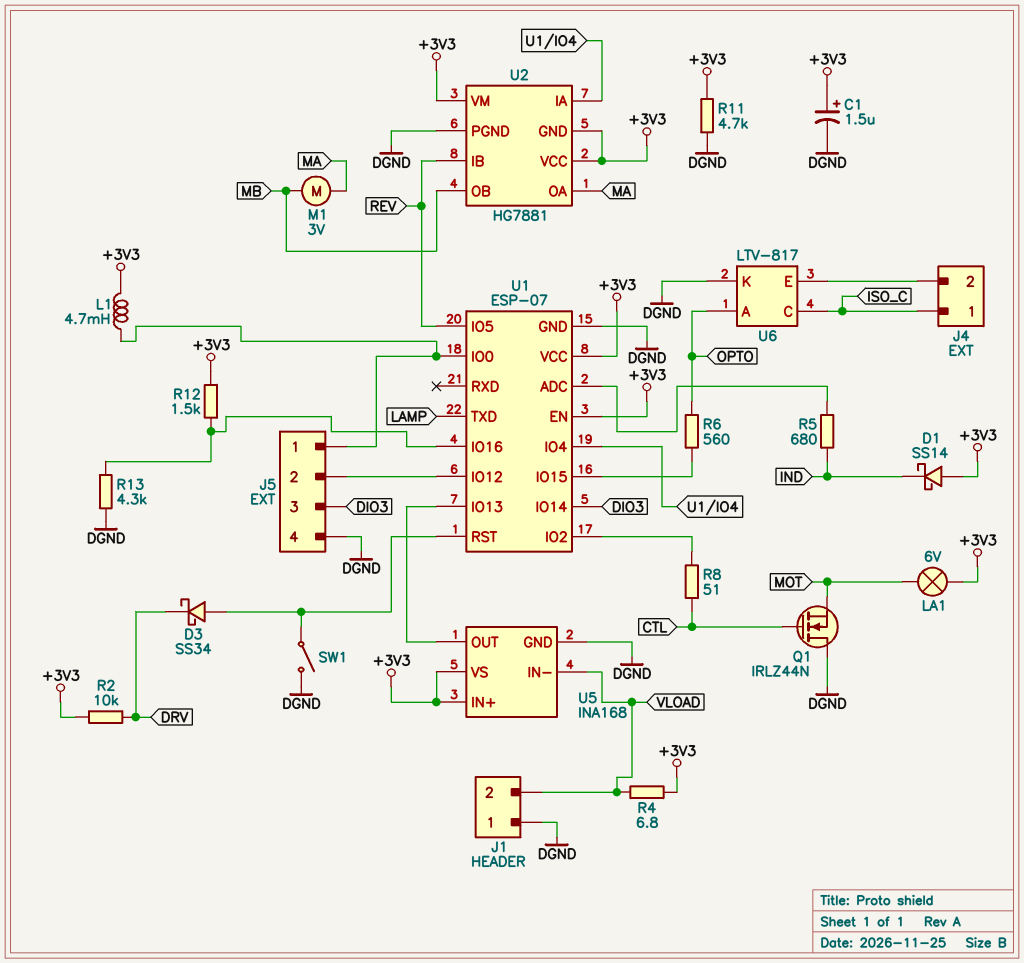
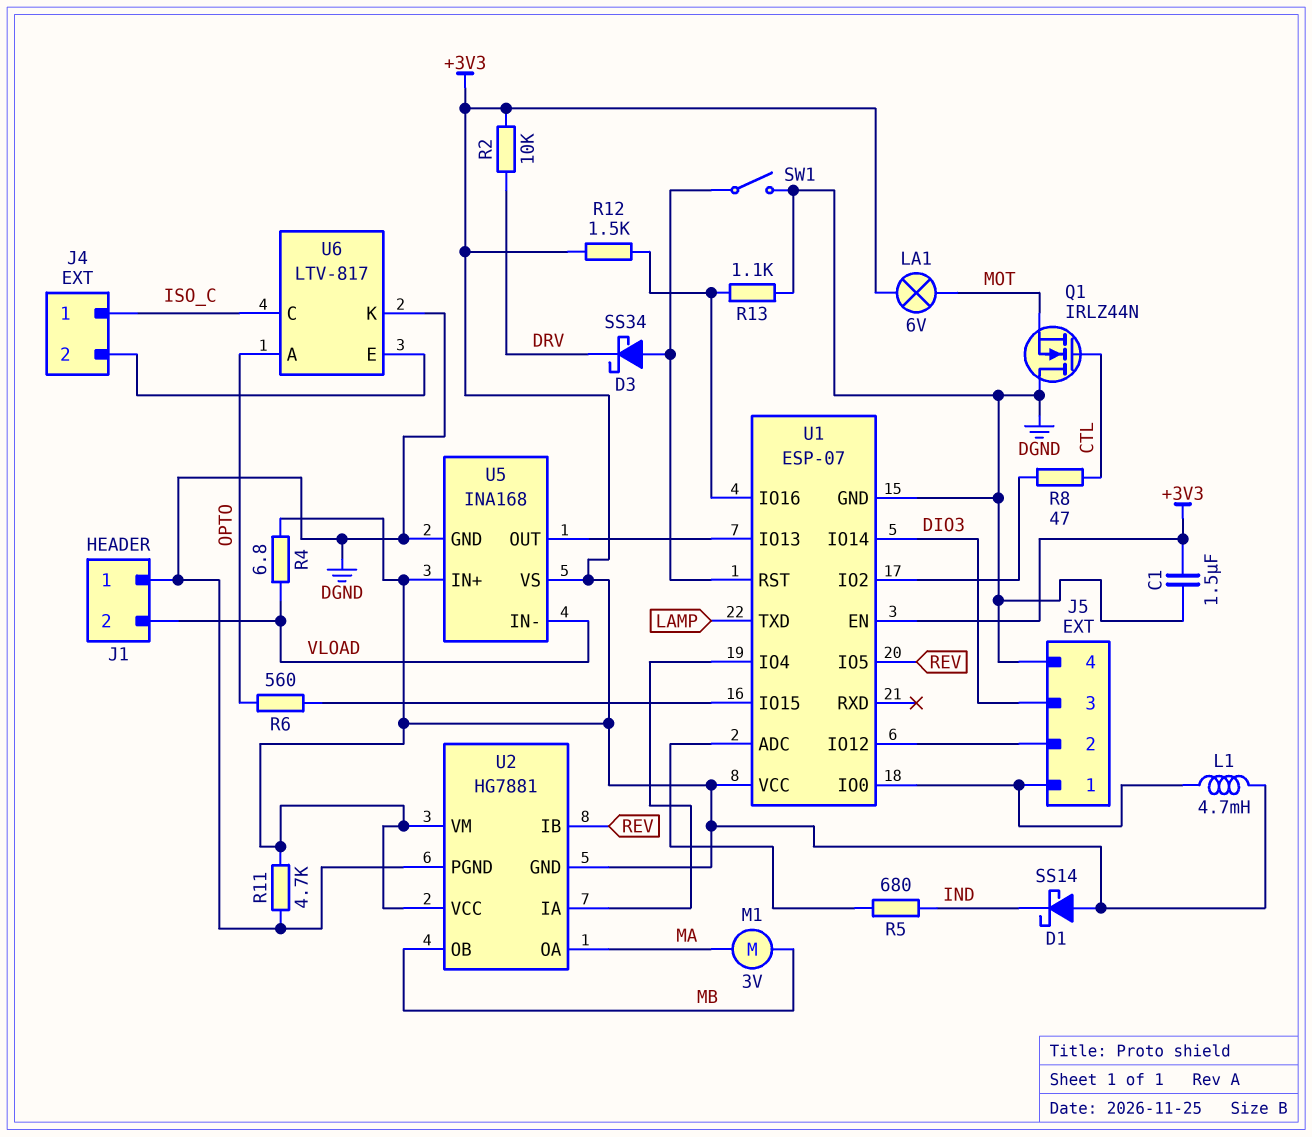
C1: 1.5uF (plus +3V3, minus DGND) -> 1.5uF (+3V3, DGND)
R8: 51 (CTL, U1/IO2) -> 47 (CTL, U1/IO2)
R13: 4.3k (DGND, U1/IO16) -> 1.1k (DGND, U1/IO16)

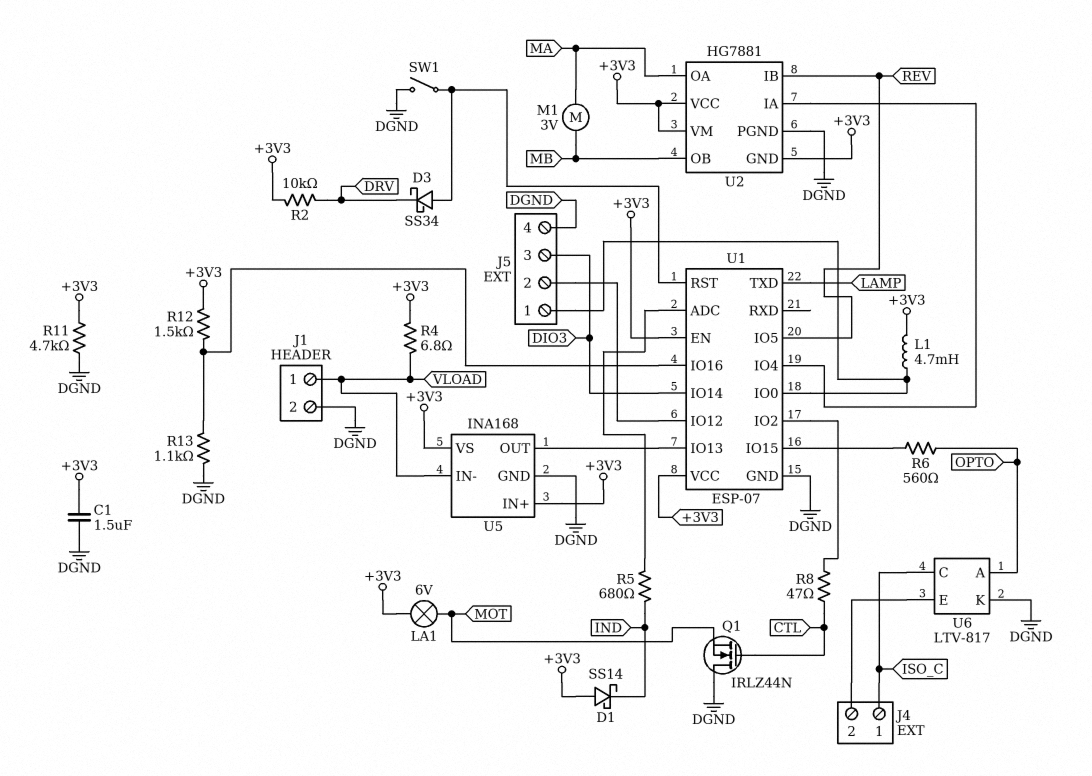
J1 pin 1: DGND -> VLOAD
J1 pin 2: VLOAD -> DGND

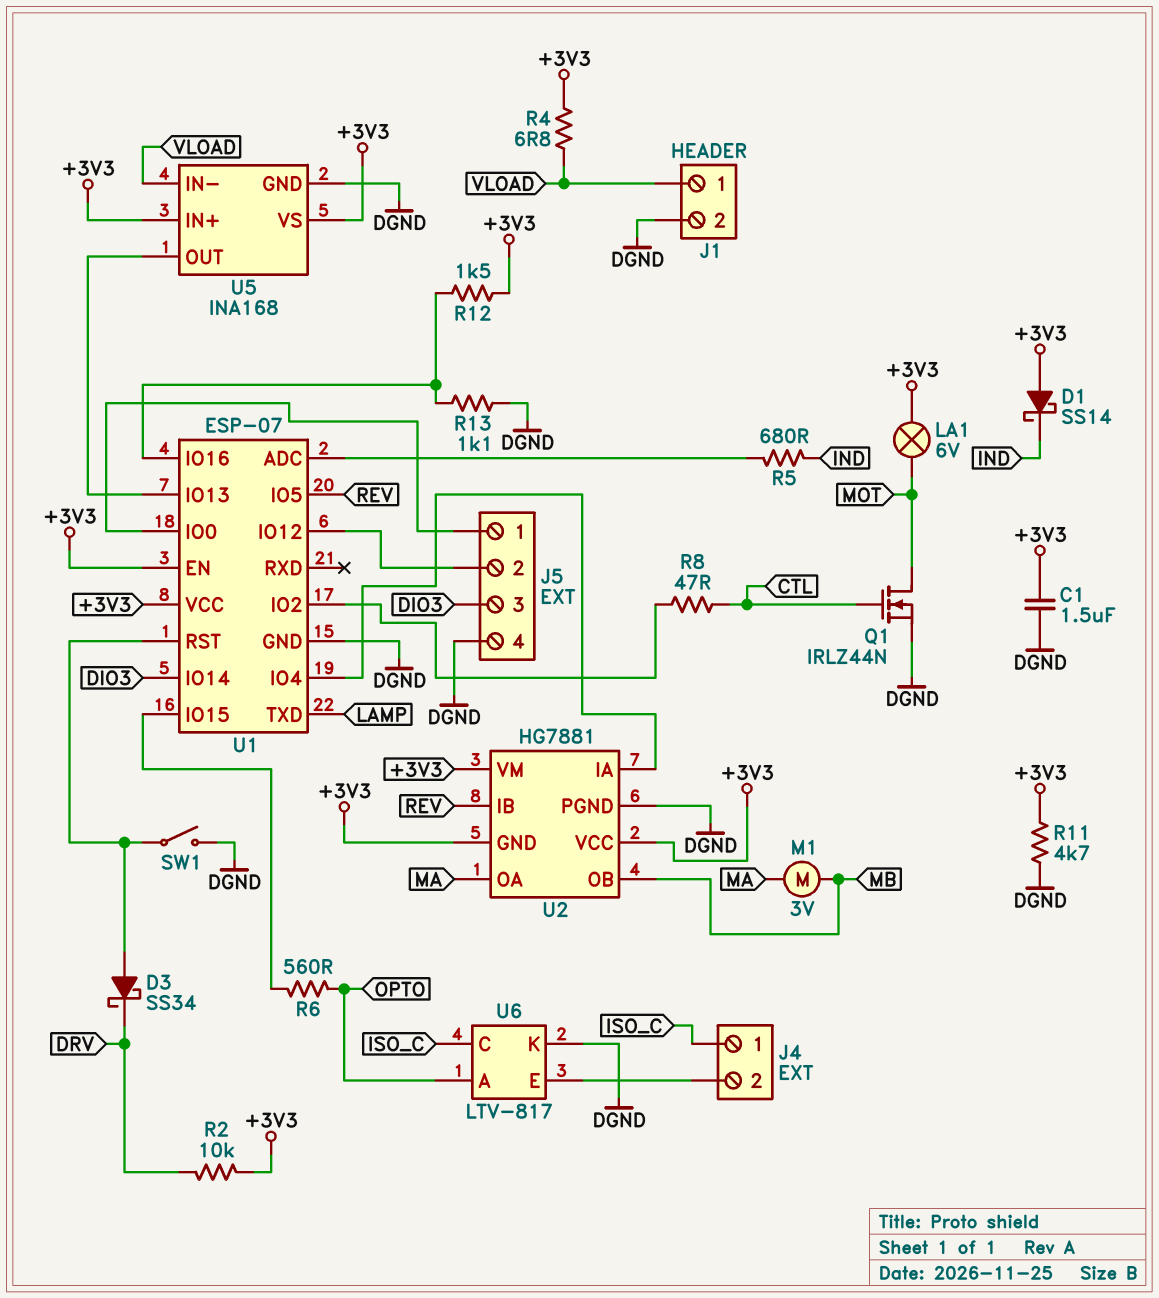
L1: 4.7mH (+3V3, J5/1) -> none
Q1: NMOS IRLZ44N (G CTL, D DGND, S MOT) -> NMOS IRLZ44N (G CTL, D MOT, S DGND)

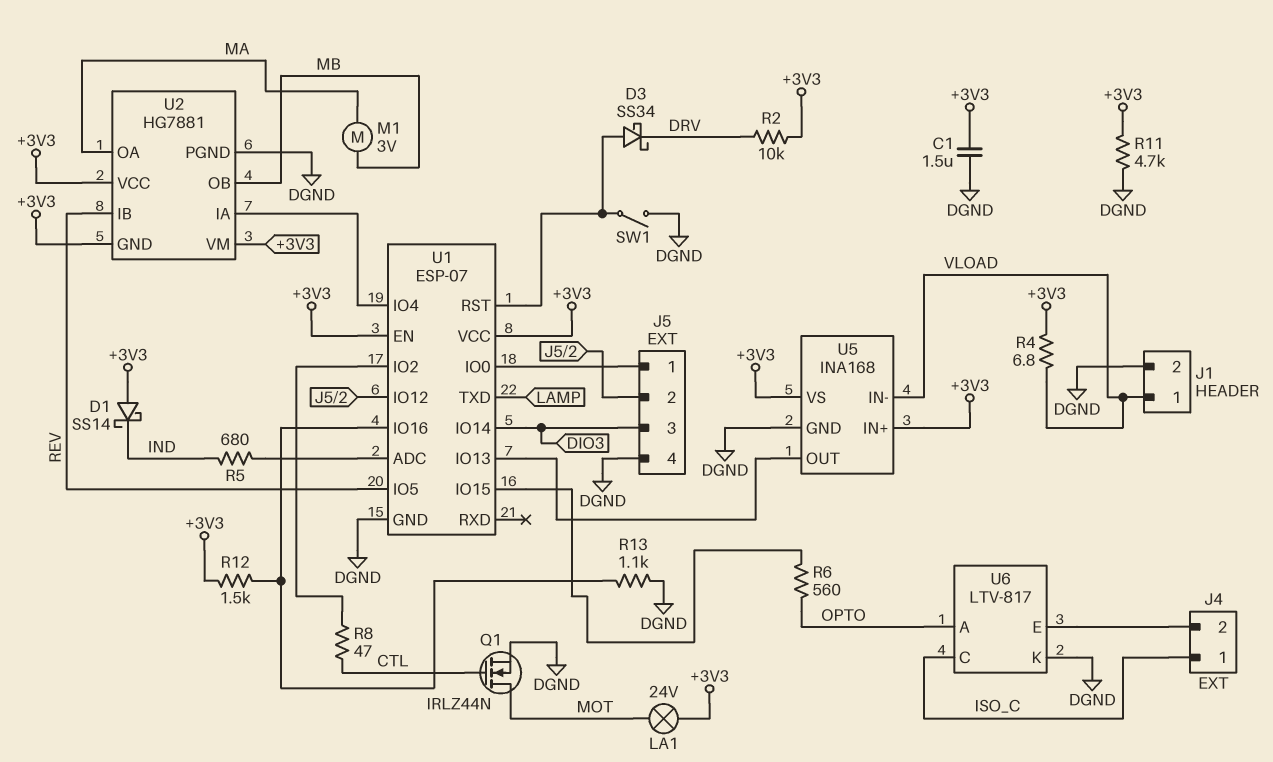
LA1: lamp 6V (+3V3, MOT) -> lamp 24V (+3V3, MOT)

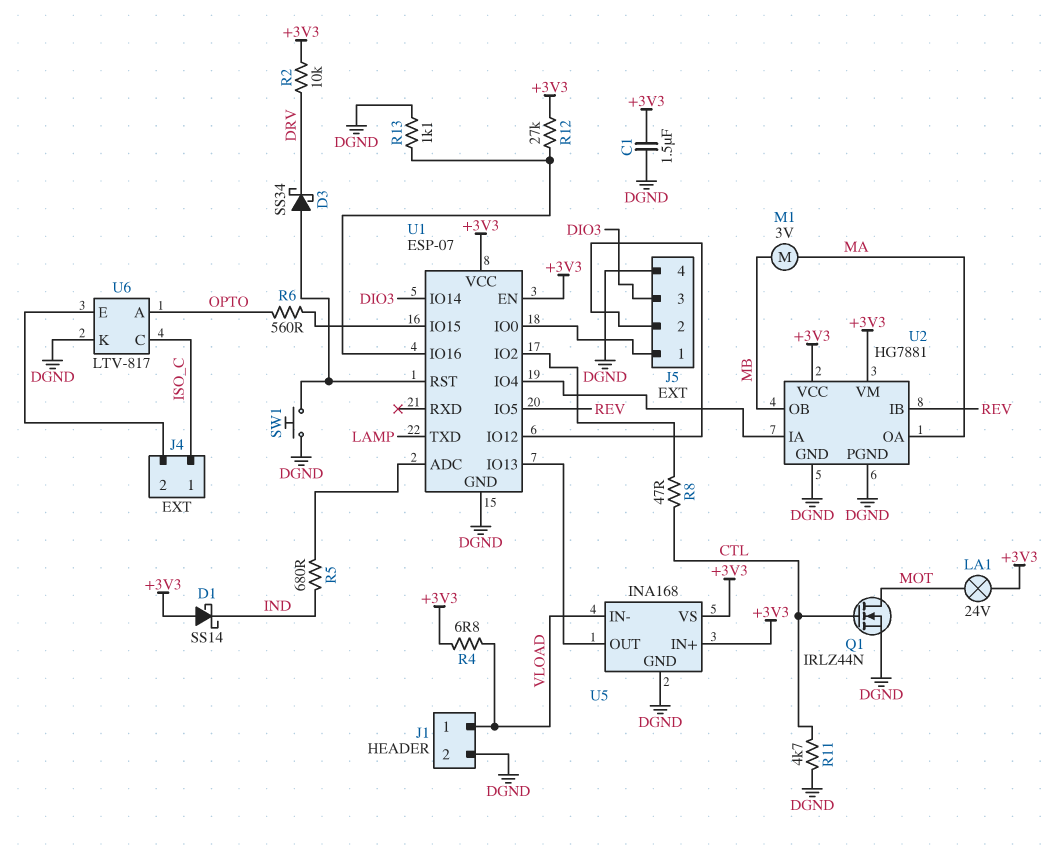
R11: 4.7k (+3V3, DGND) -> 4.7k (CTL, DGND)
R12: 1.5k (+3V3, U1/IO16) -> 27k (+3V3, U1/IO16)
SW1: switch (DGND, U1/RST) -> button (DGND, U1/RST)
U2 pin GND: +3V3 -> DGND

